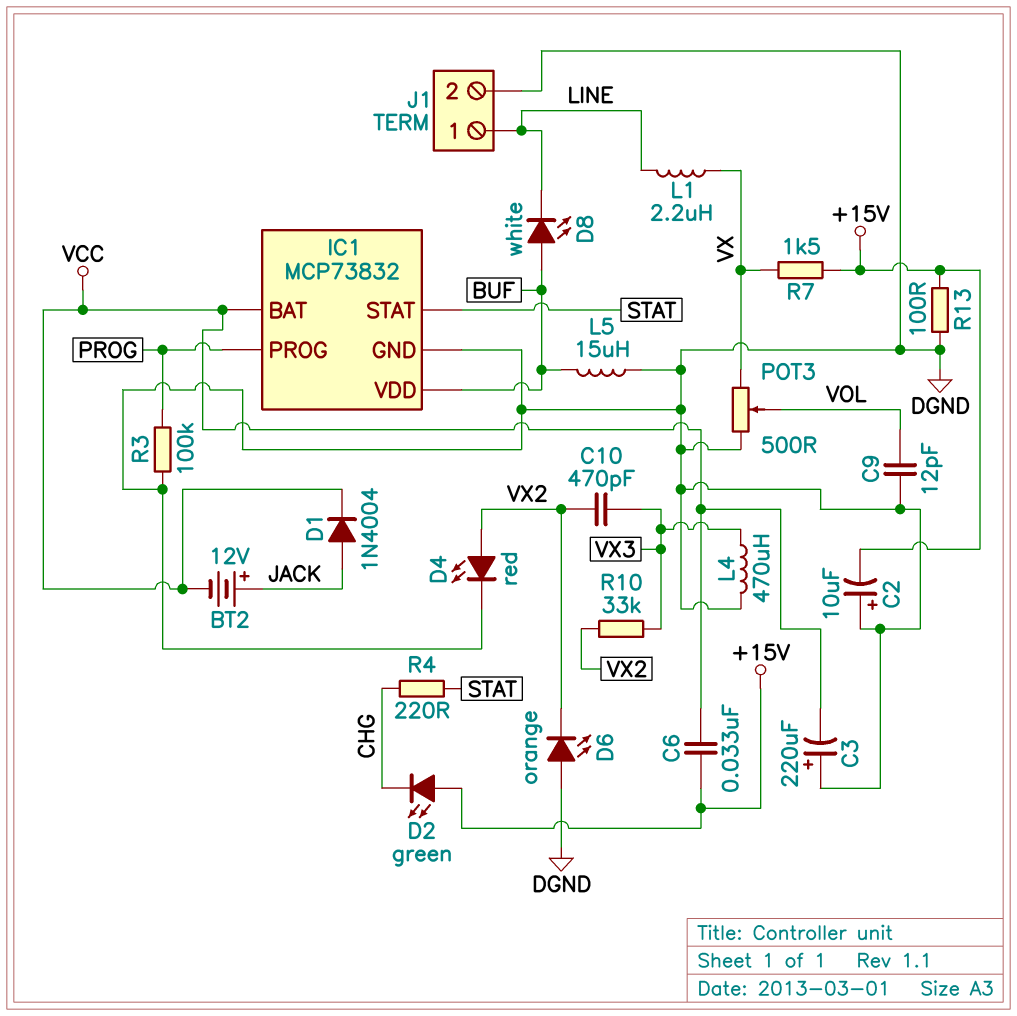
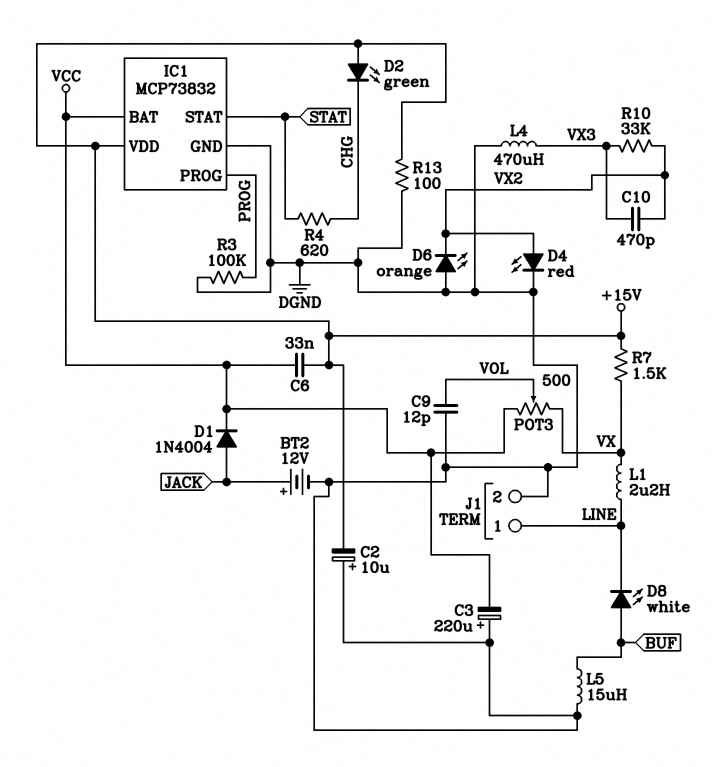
BT2: 12V (plus JACK, minus VCC) -> 12V (plus JACK, minus DGND)
IC1 pin VDD: BUF -> +15V
POT3: 500 (DGND, VX, wiper VOL) -> 500 (VCC, VX, wiper VOL)
R4: 220 (CHG, STAT) -> 620 (CHG, STAT)

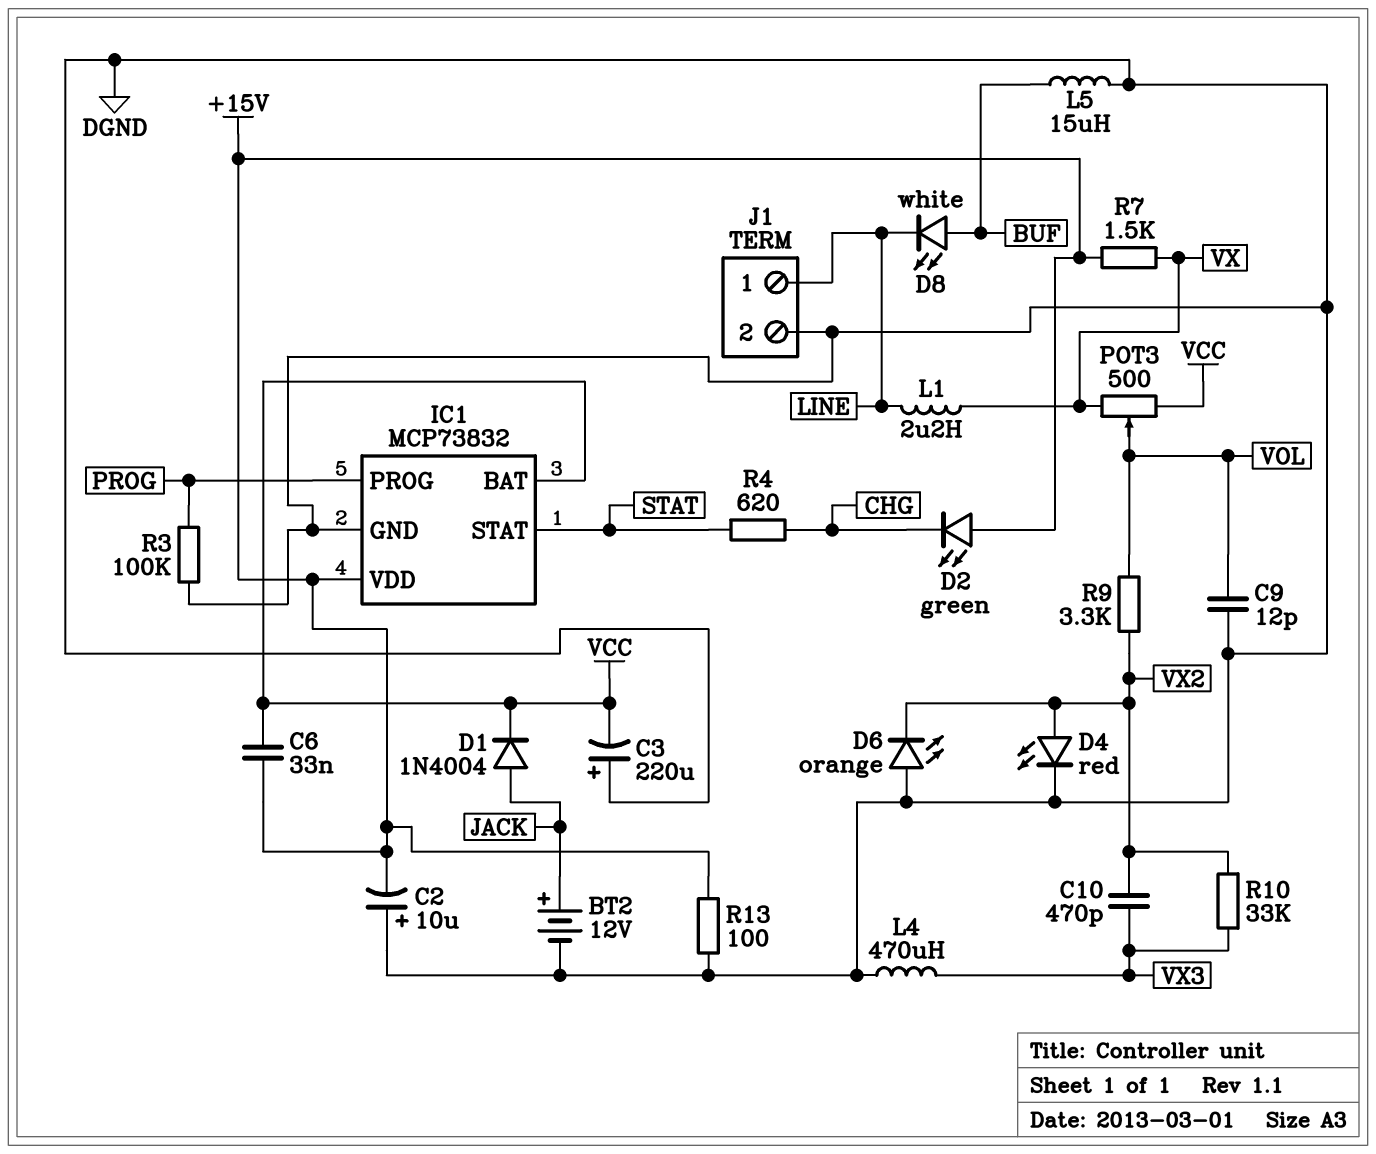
R9: none -> 3.3k (VOL, VX2)

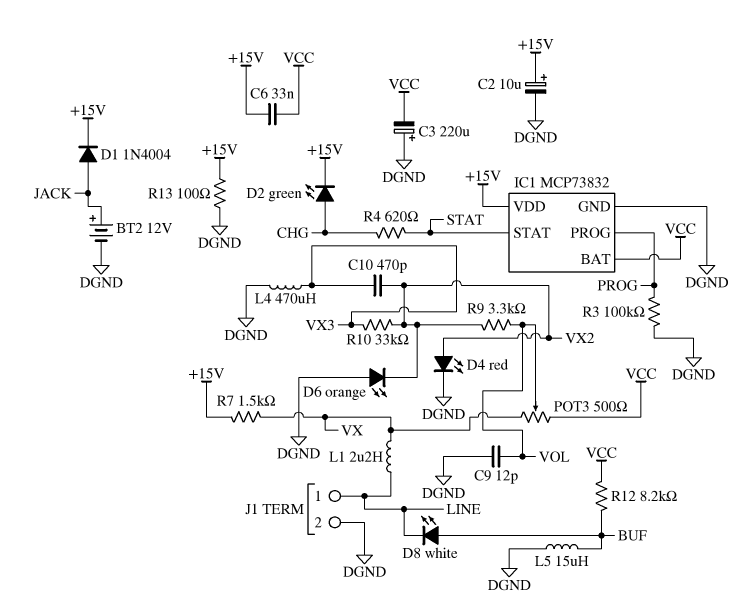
C2: 10uF (plus DGND, minus +15V) -> 10uF (plus +15V, minus DGND)
D1: diode 1N4004 (A JACK, K VCC) -> diode 1N4004 (A JACK, K +15V)
D2: LED green (A +15V, K CHG) -> LED green (A CHG, K +15V)
R12: none -> 8.2k (BUF, VCC)

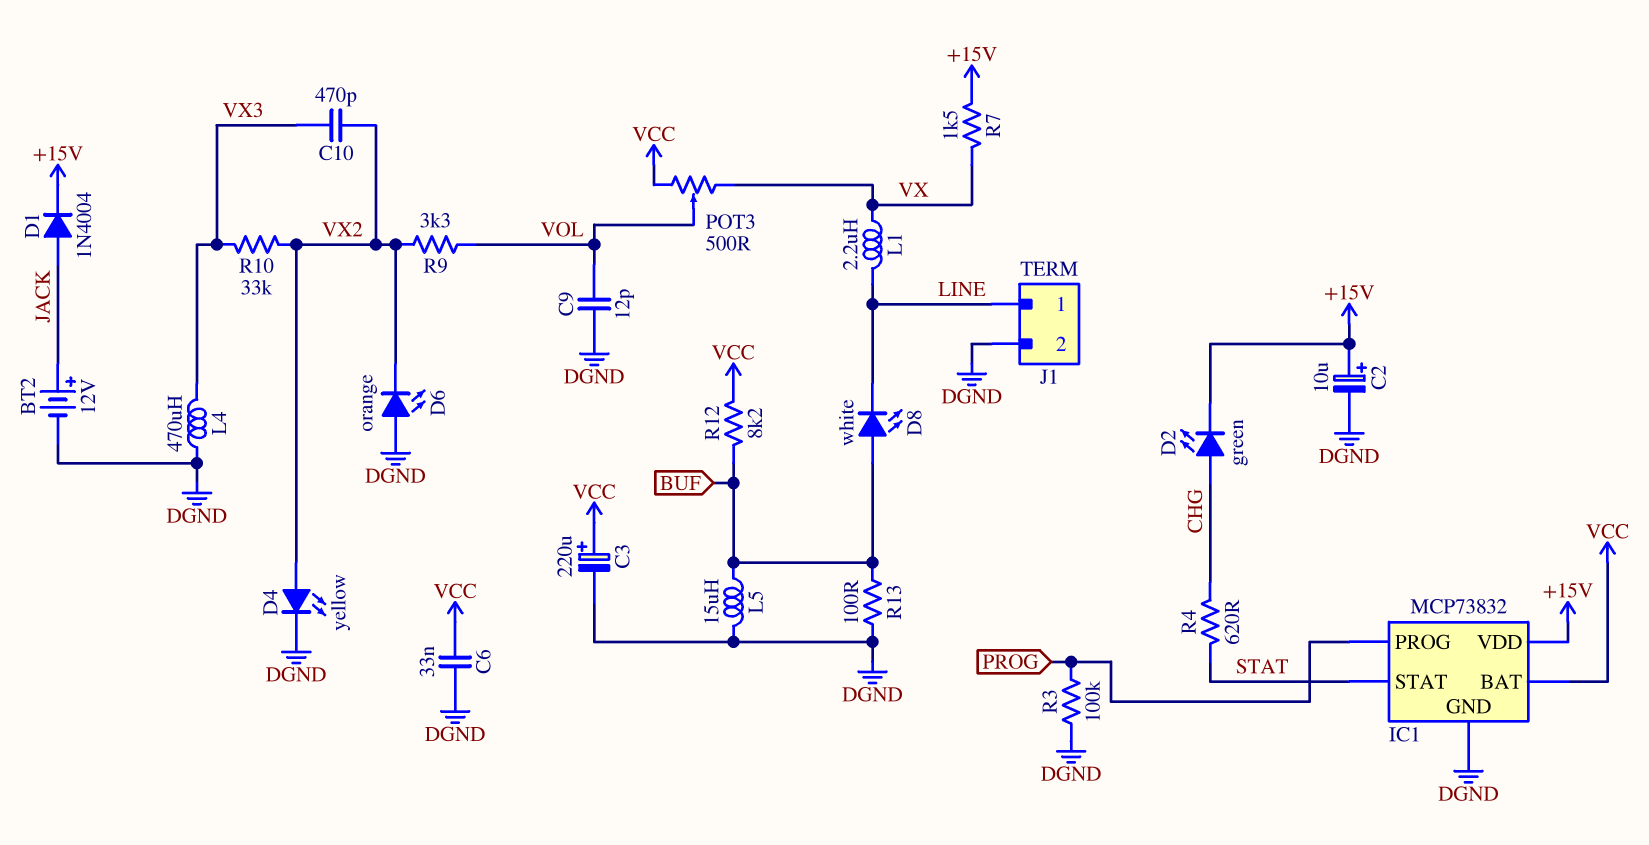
C3: 220uF (plus DGND, minus VCC) -> 220uF (plus VCC, minus DGND)
C6: 33nF (+15V, VCC) -> 33nF (DGND, VCC)
D4: LED red (A VX2, K DGND) -> LED yellow (A VX2, K DGND)
R13: 100 (+15V, DGND) -> 100 (BUF, DGND)

